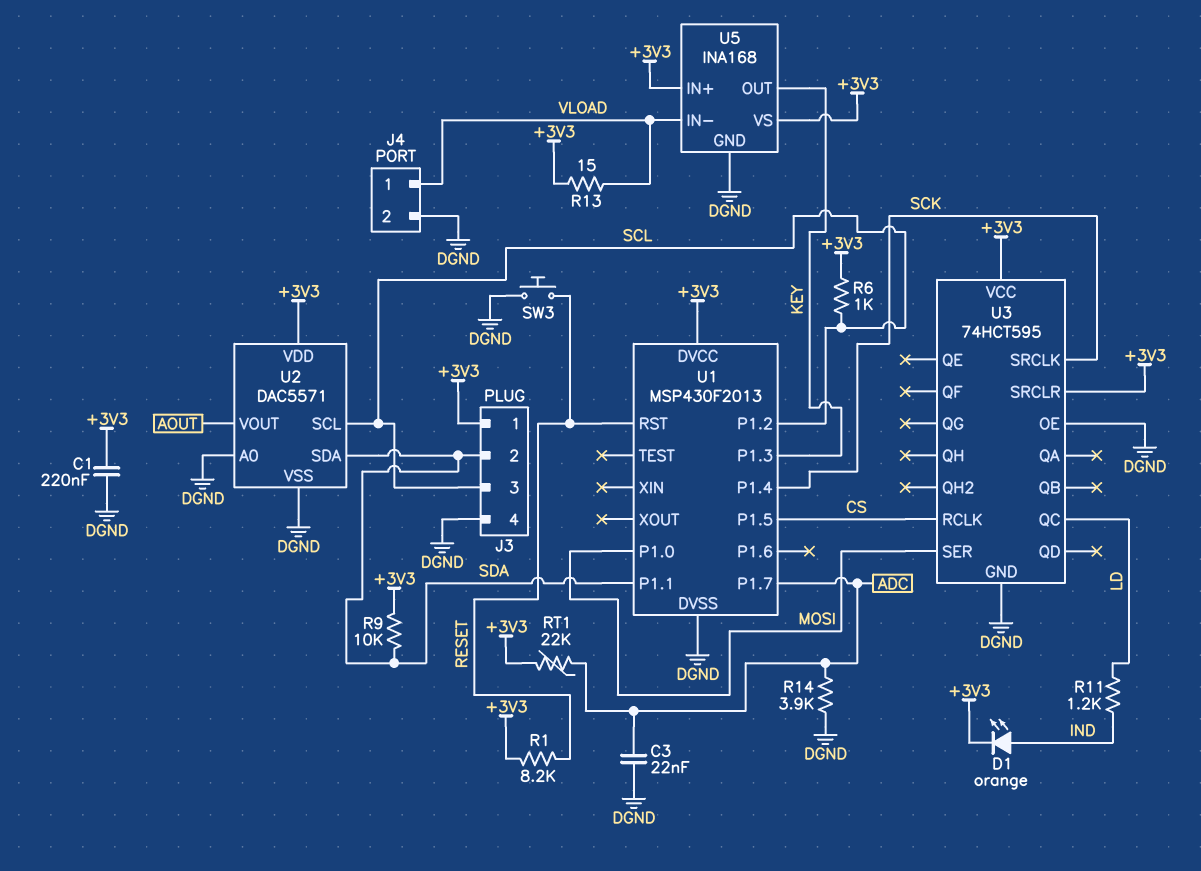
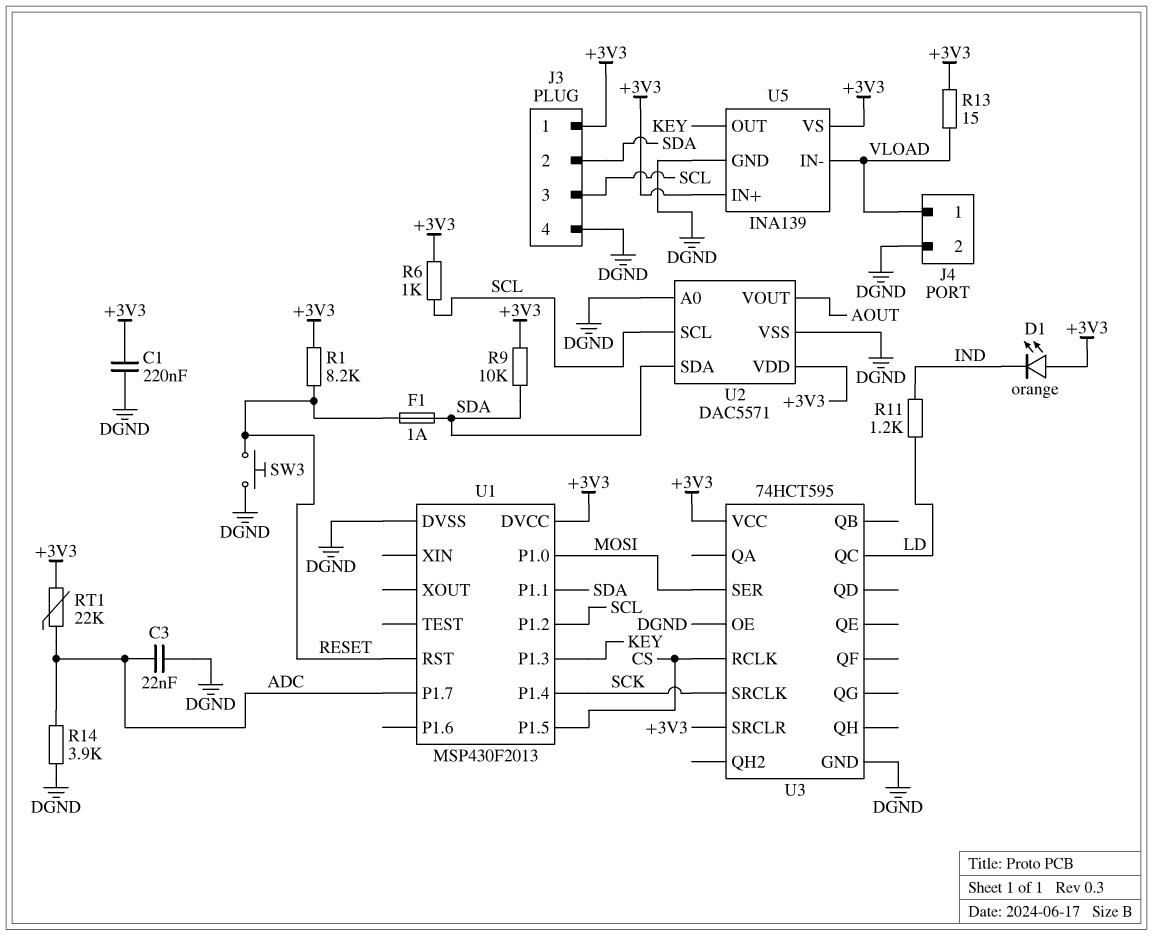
D1: LED orange (A IND, K +3V3) -> LED orange (A +3V3, K IND)
F1: none -> 1A (RESET, SDA)
U5: INA168 -> INA139

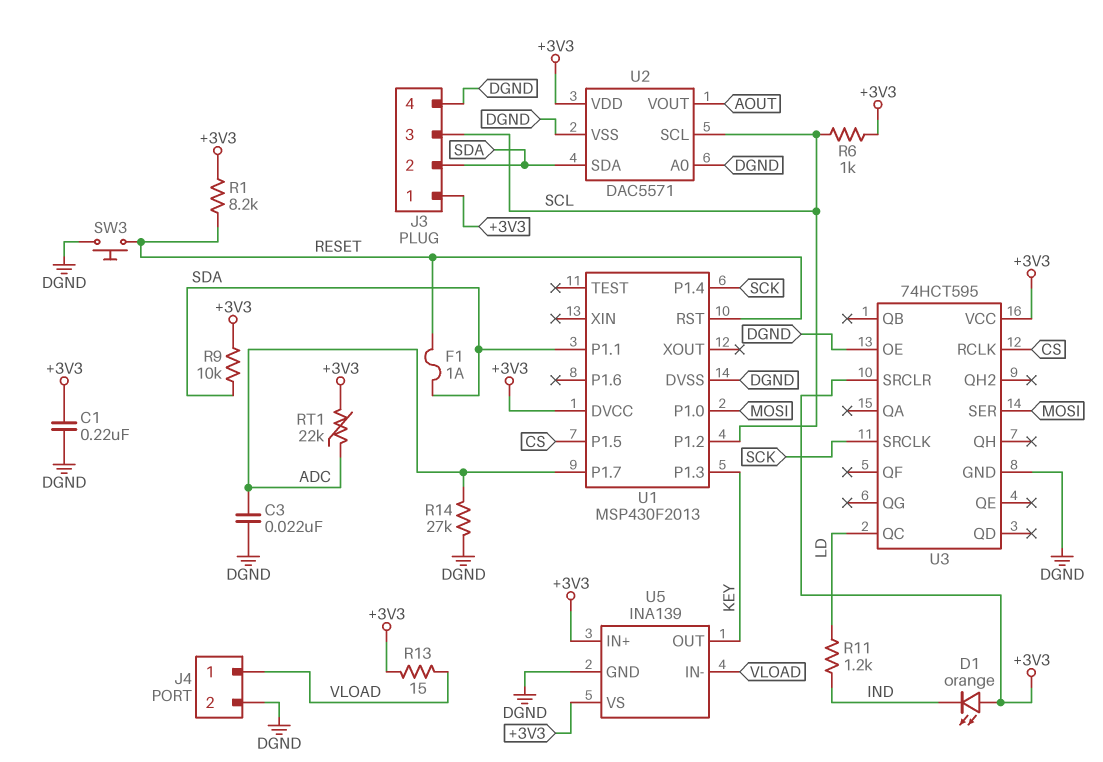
R14: 3.9k (ADC, DGND) -> 27k (ADC, DGND)

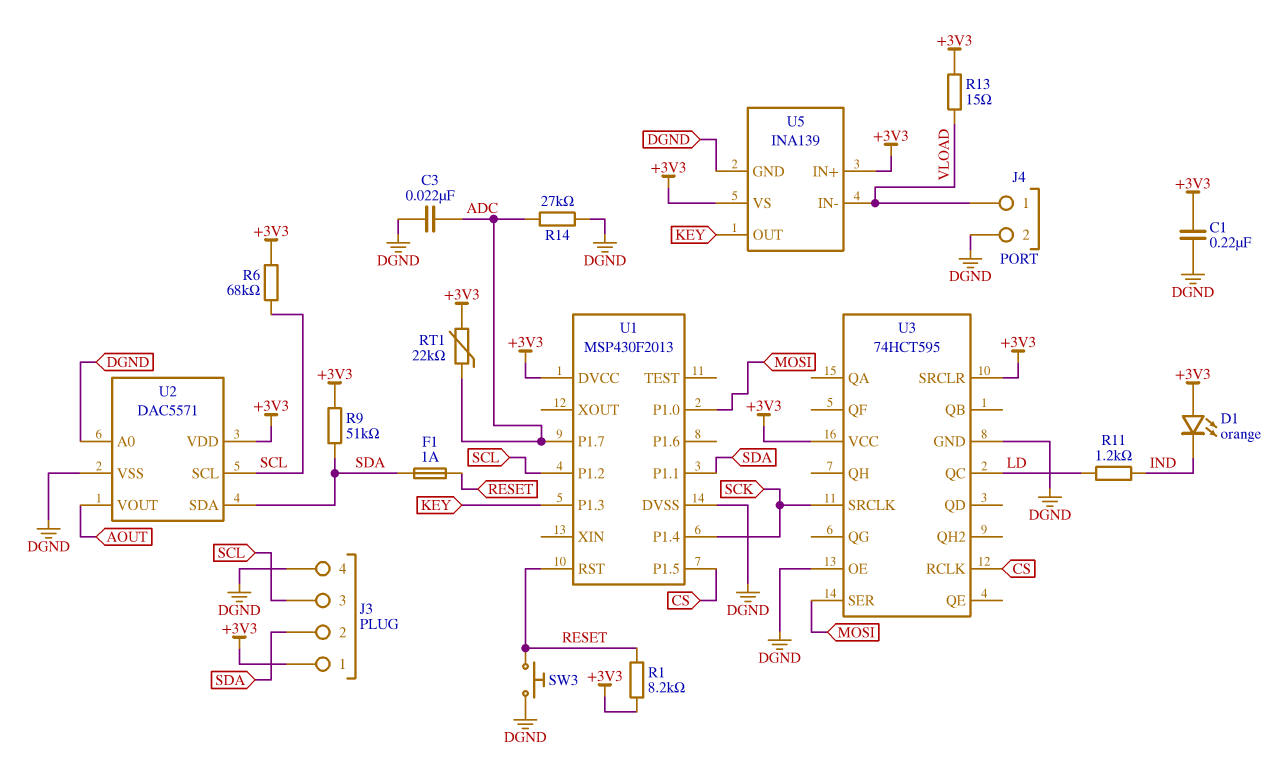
R6: 1k (+3V3, SCL) -> 68k (+3V3, SCL)
R9: 10k (+3V3, SDA) -> 51k (+3V3, SDA)

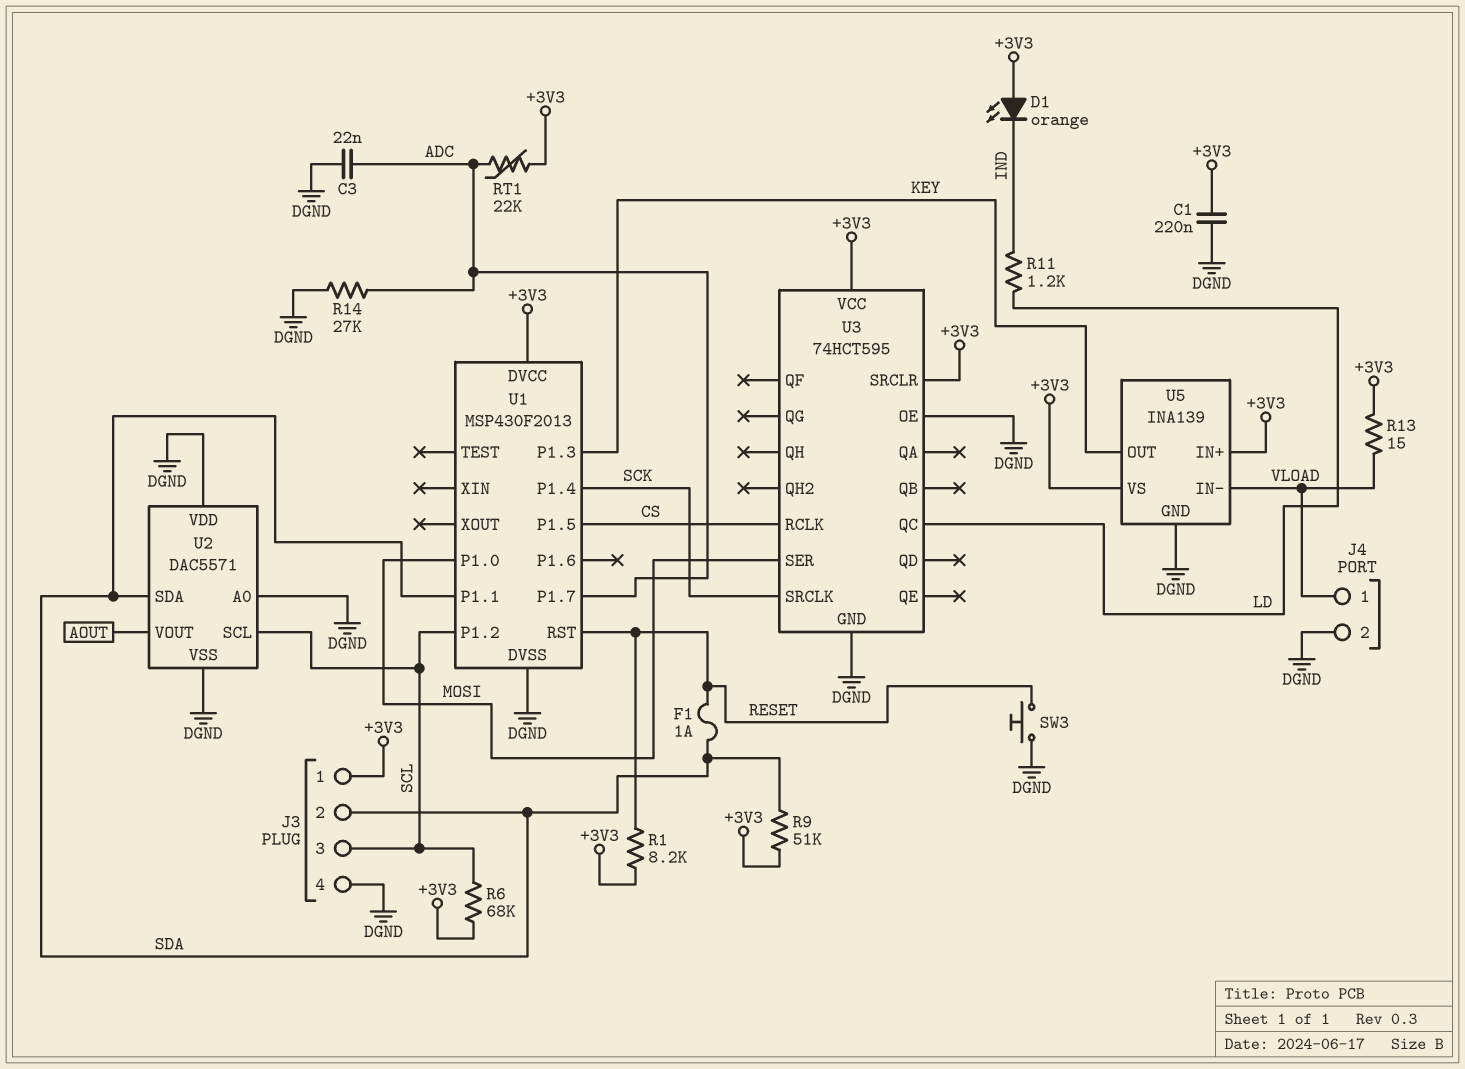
U2 pin VDD: +3V3 -> DGND

